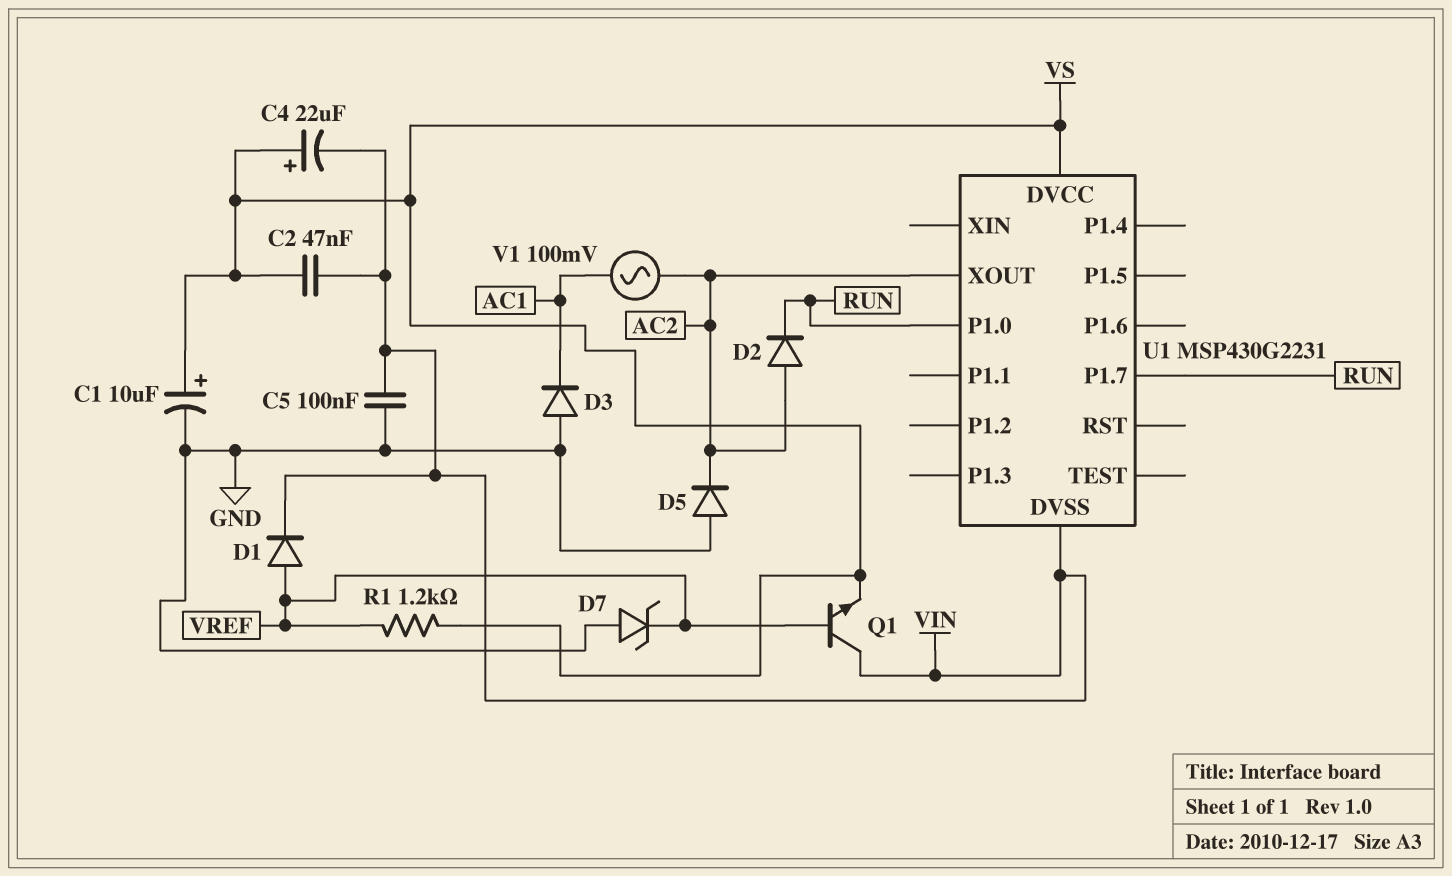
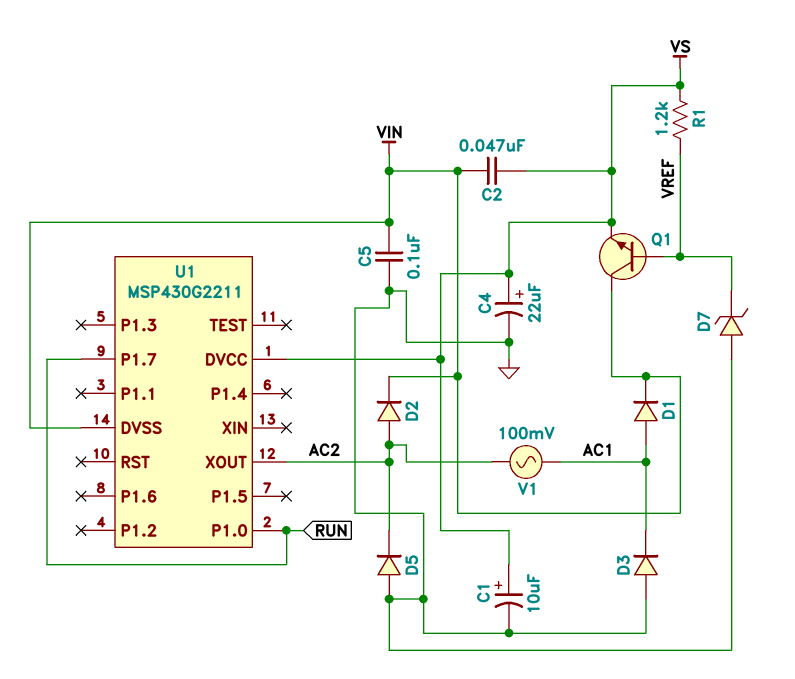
C4: 22uF (plus VS, minus VIN) -> 22uF (plus VS, minus GND)
D1: diode (A VREF, K VIN) -> diode (A AC1, K VIN)
D2: diode (A AC2, K RUN) -> diode (A AC2, K VIN)
U1: MSP430G2231 -> MSP430G2211

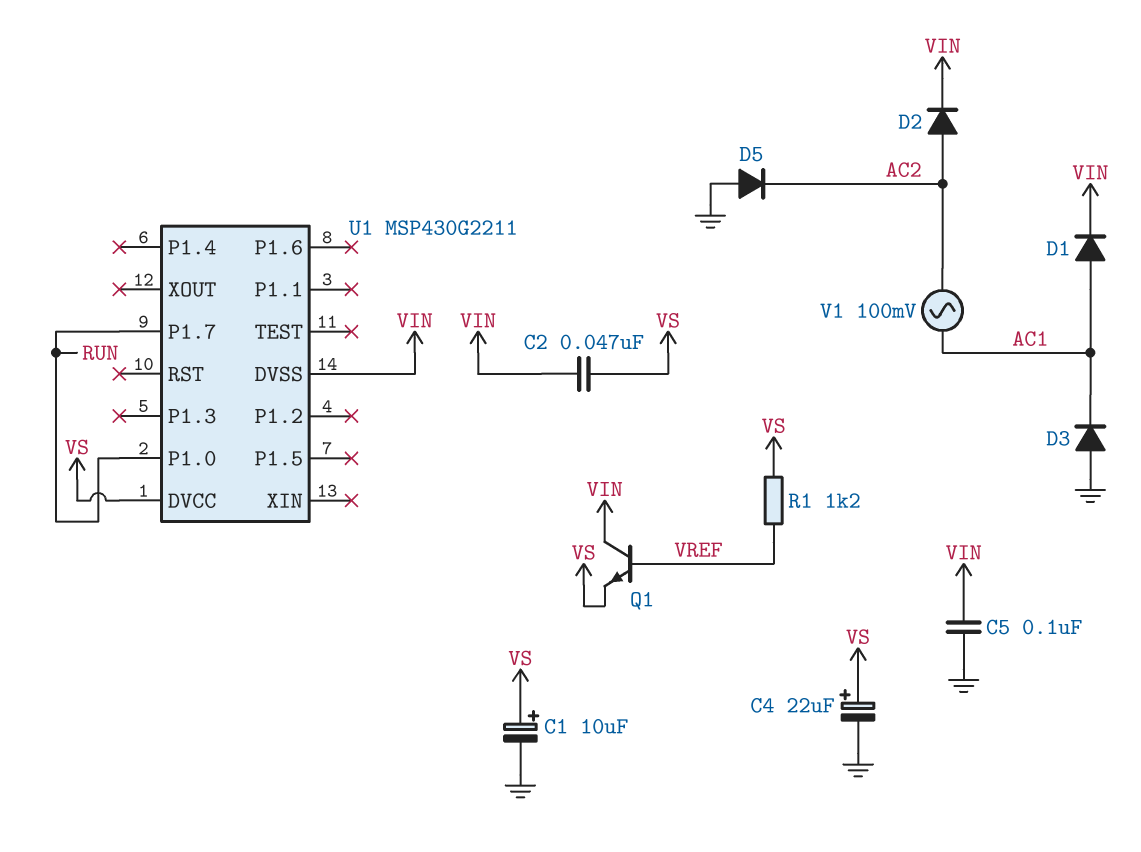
D7: zener (A GND, K VREF) -> none
U1 pin XOUT: AC2 -> none

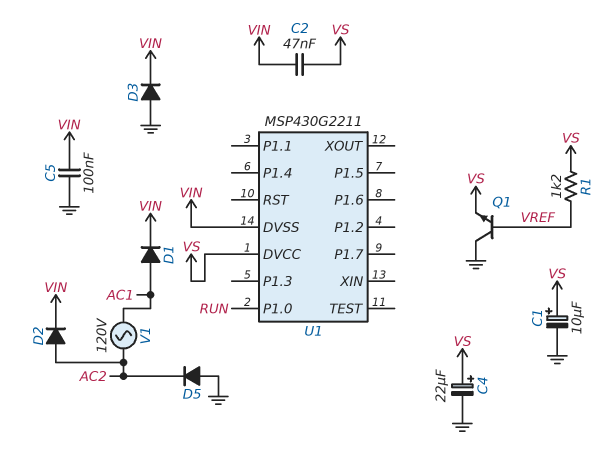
D3: diode (A GND, K AC1) -> diode (A GND, K VIN)
Q1: NPN (B VREF, C VIN, E VS) -> NPN (B VREF, C GND, E VS)
U1 pin P1.7: RUN -> none
V1: AC 100mV (AC1, AC2) -> AC 120V (AC1, AC2)

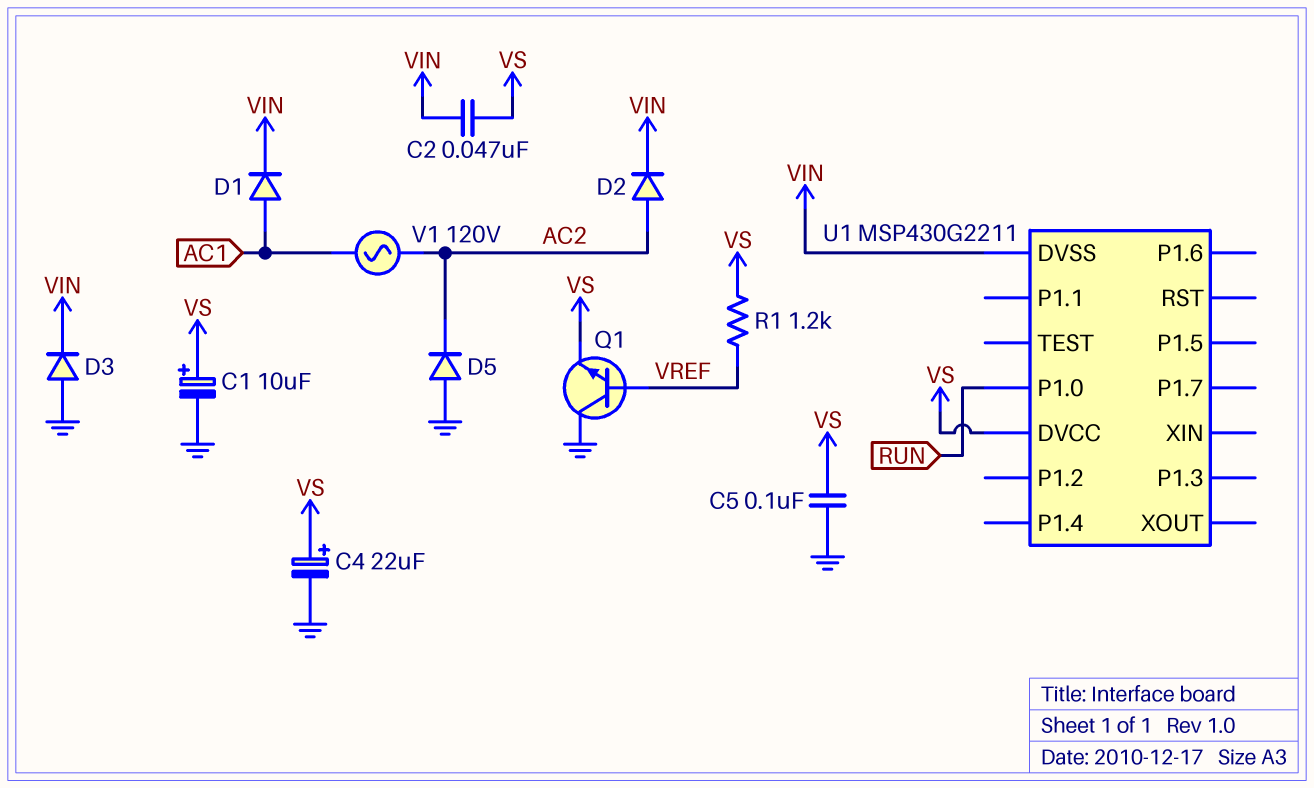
C5: 100nF (GND, VIN) -> 100nF (GND, VS)

